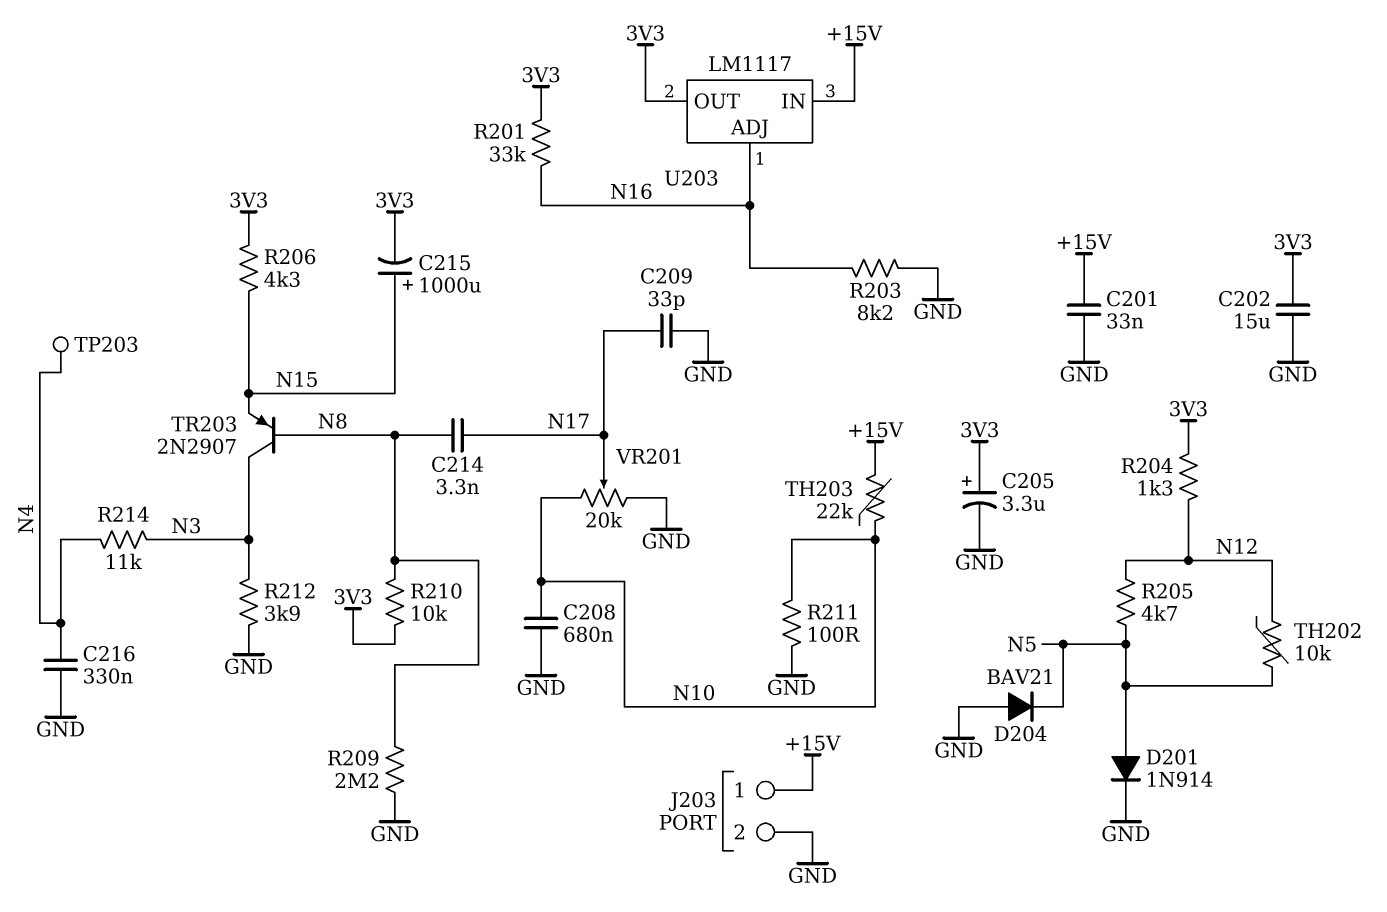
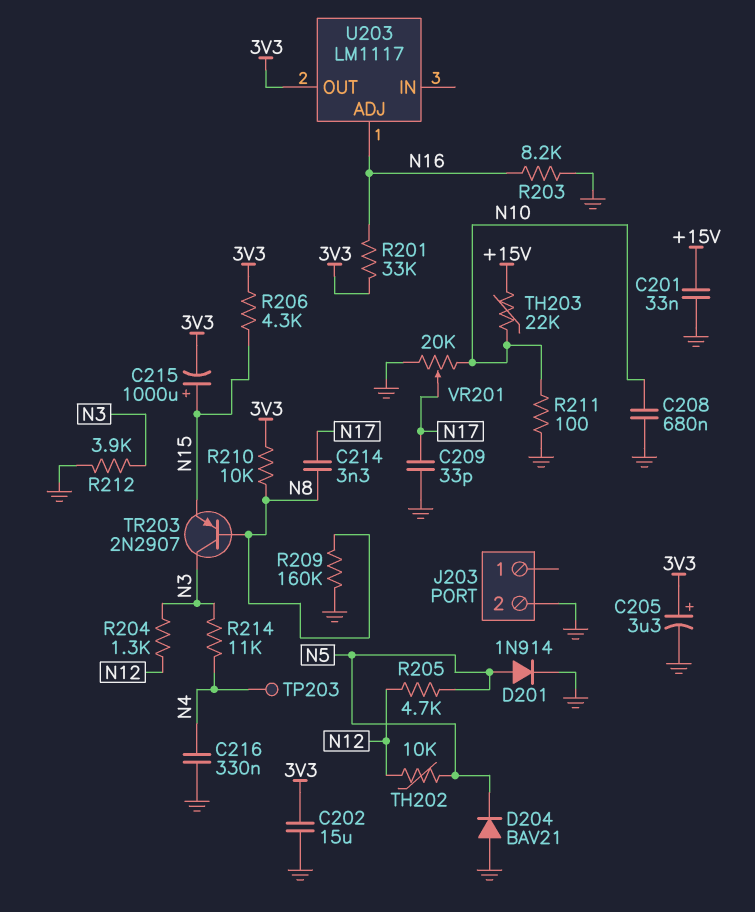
J203 pin 1: +15V -> none
R204: 1.3k (3V3, N12) -> 1.3k (N3, N12)
R209: 2.2M (GND, N8) -> 160k (GND, N8)
U203 pin IN: +15V -> none

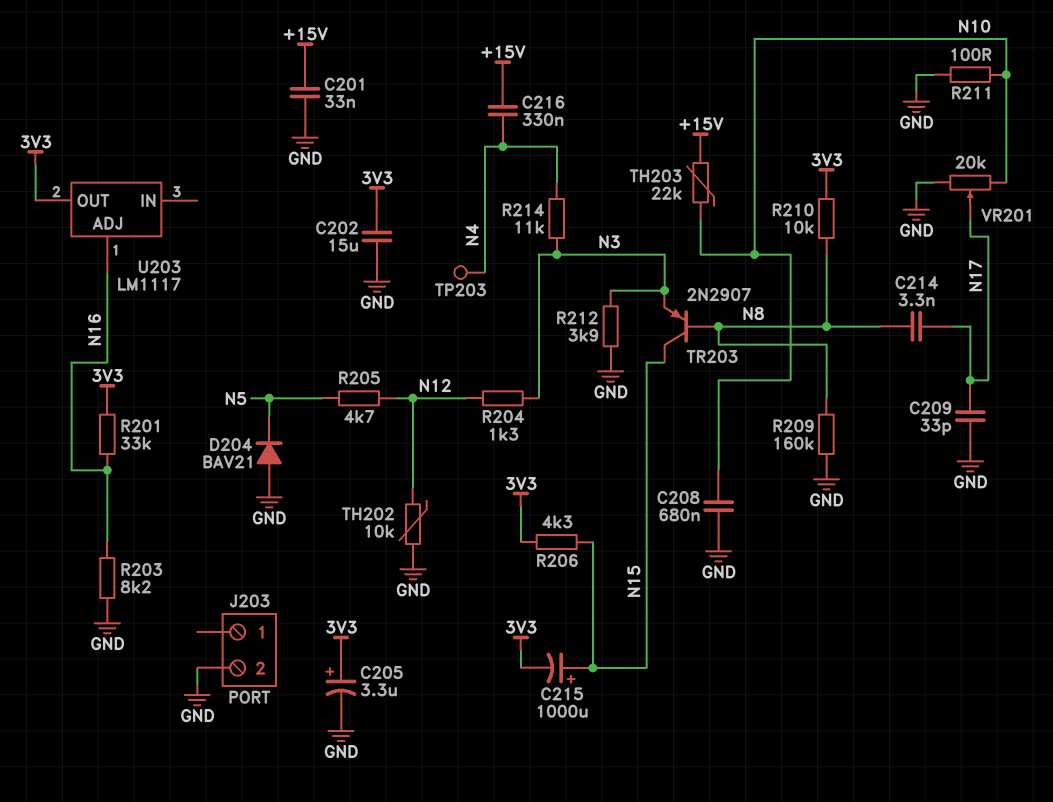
C216: 330nF (GND, N4) -> 330nF (+15V, N4)
D201: diode 1N914 (A N5, K GND) -> none
TH202: 10k (N5, N12) -> 10k (GND, N12)
TR203: PNP 2N2907 (B N8, C N3, E N15) -> PNP 2N2907 (B N8, C N15, E N3)

